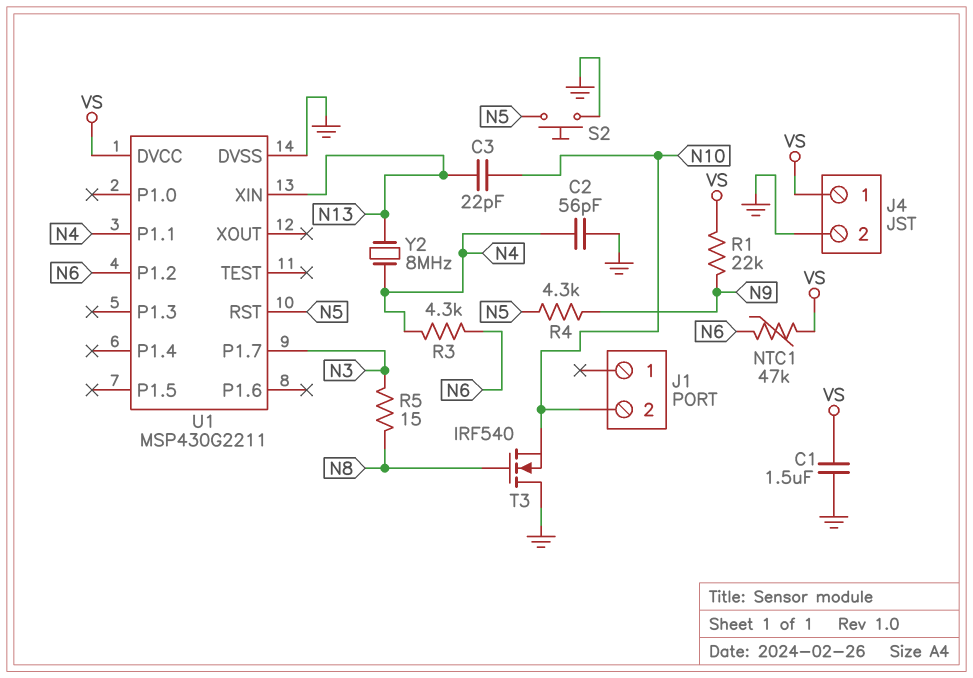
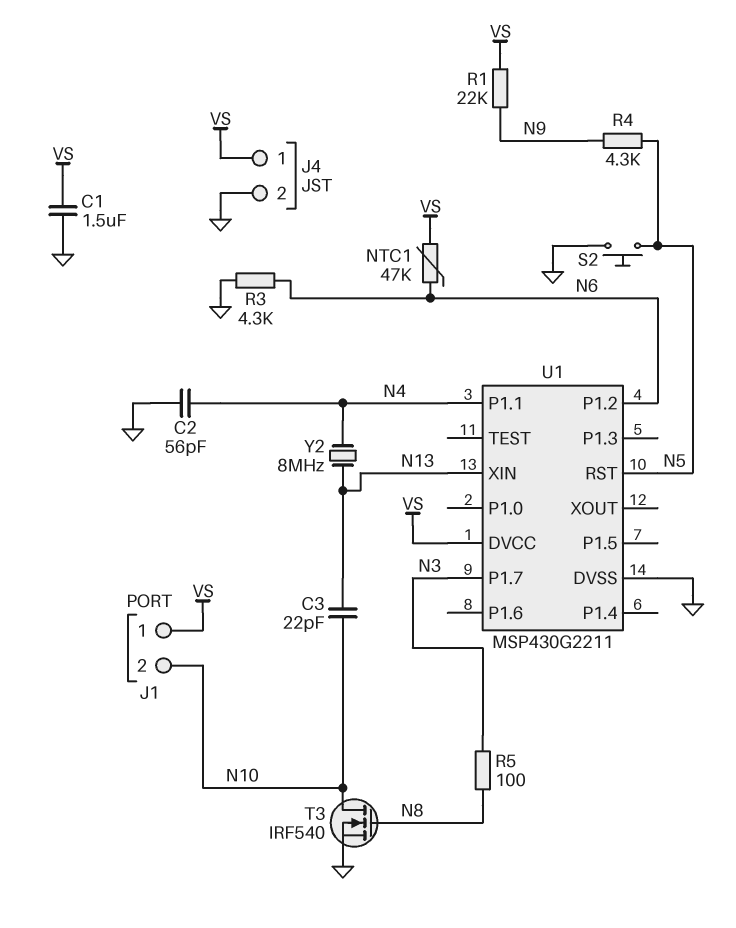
J1 pin 1: none -> VS
R3: 4.3k (N4, N6) -> 4.3k (GND, N6)
R5: 15 (N3, N8) -> 100 (N3, N8)
T3: NMOS IRF540 (G N8, D GND, S N10) -> NMOS IRF540 (G N8, D N10, S GND)

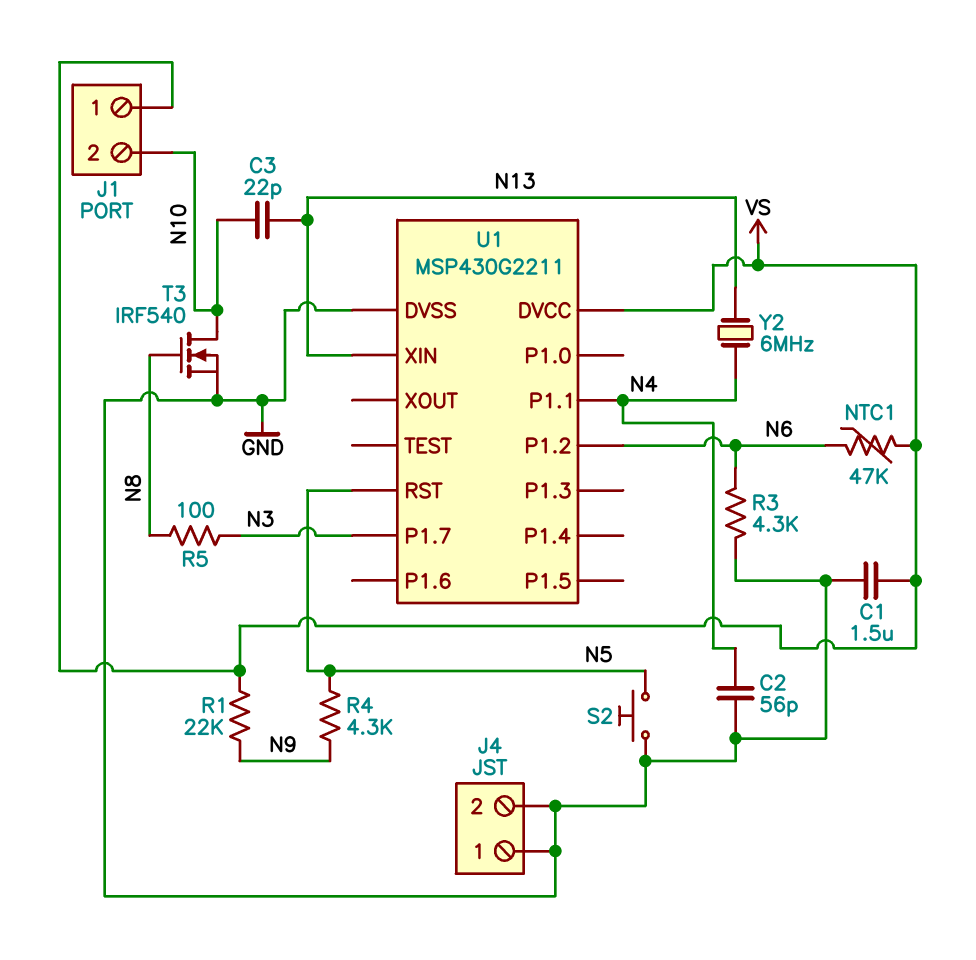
J4 pin 1: VS -> GND
Y2: 8MHz (N4, N13) -> 6MHz (N4, N13)

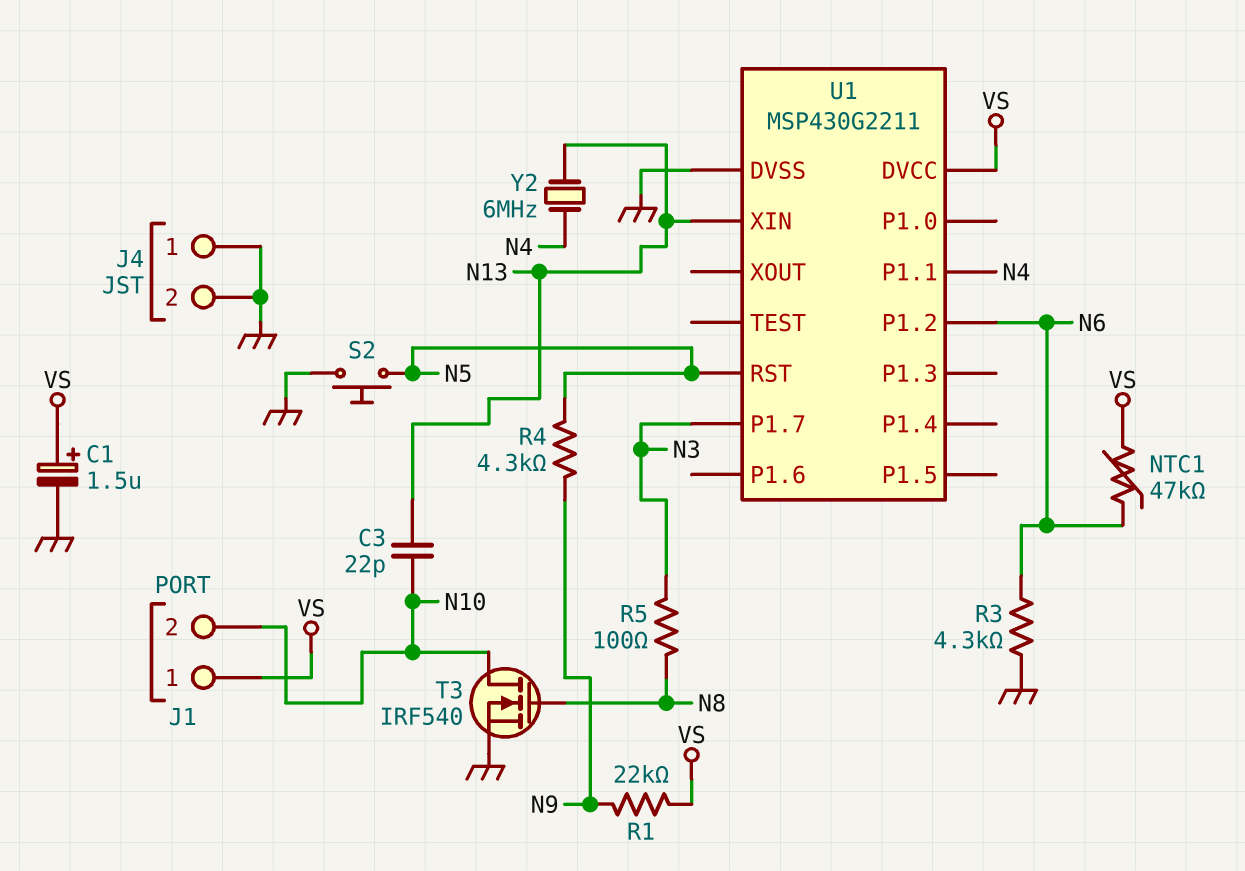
C1: 1.5uF (GND, VS) -> 1.5uF (plus VS, minus GND)
C2: 56pF (GND, N4) -> none

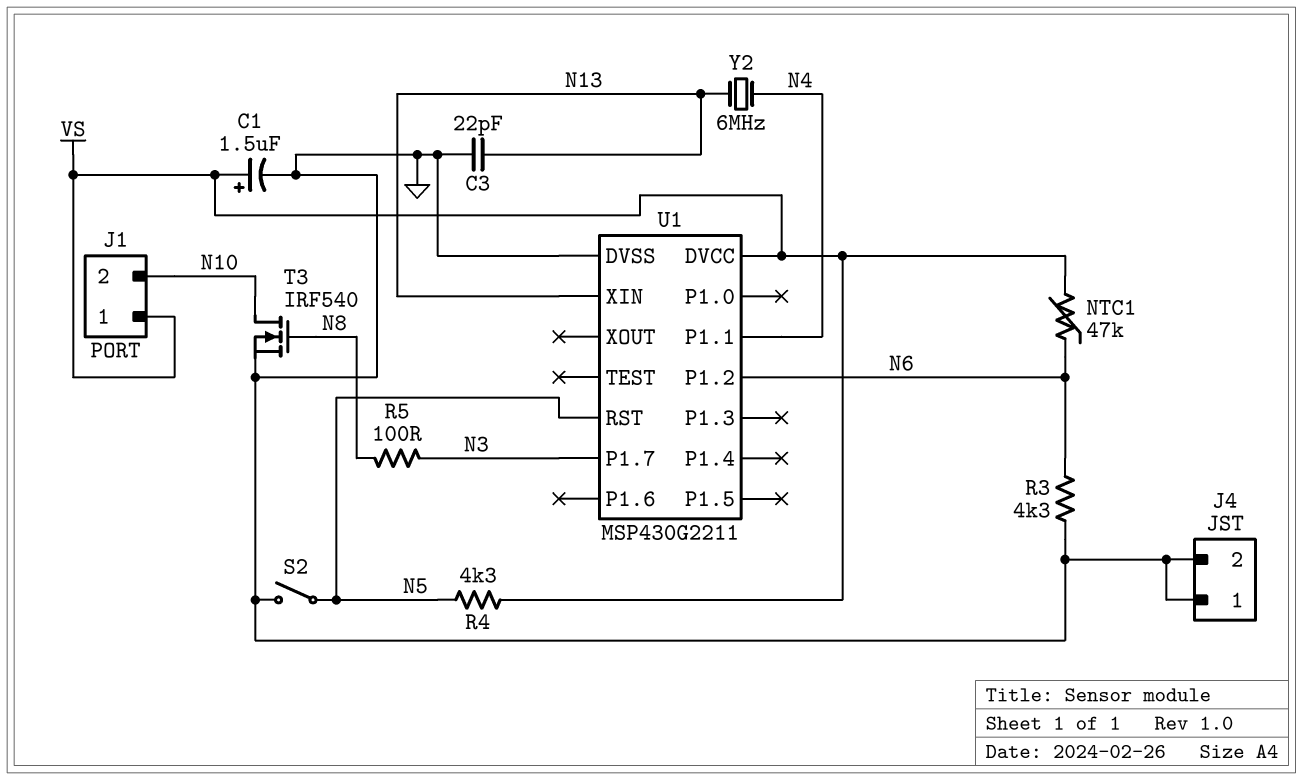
C3: 22pF (N10, N13) -> 22pF (GND, N13)
R1: 22k (N9, VS) -> none
R4: 4.3k (N5, N9) -> 4.3k (N5, VS)
S2: button (GND, N5) -> switch (GND, N5)

